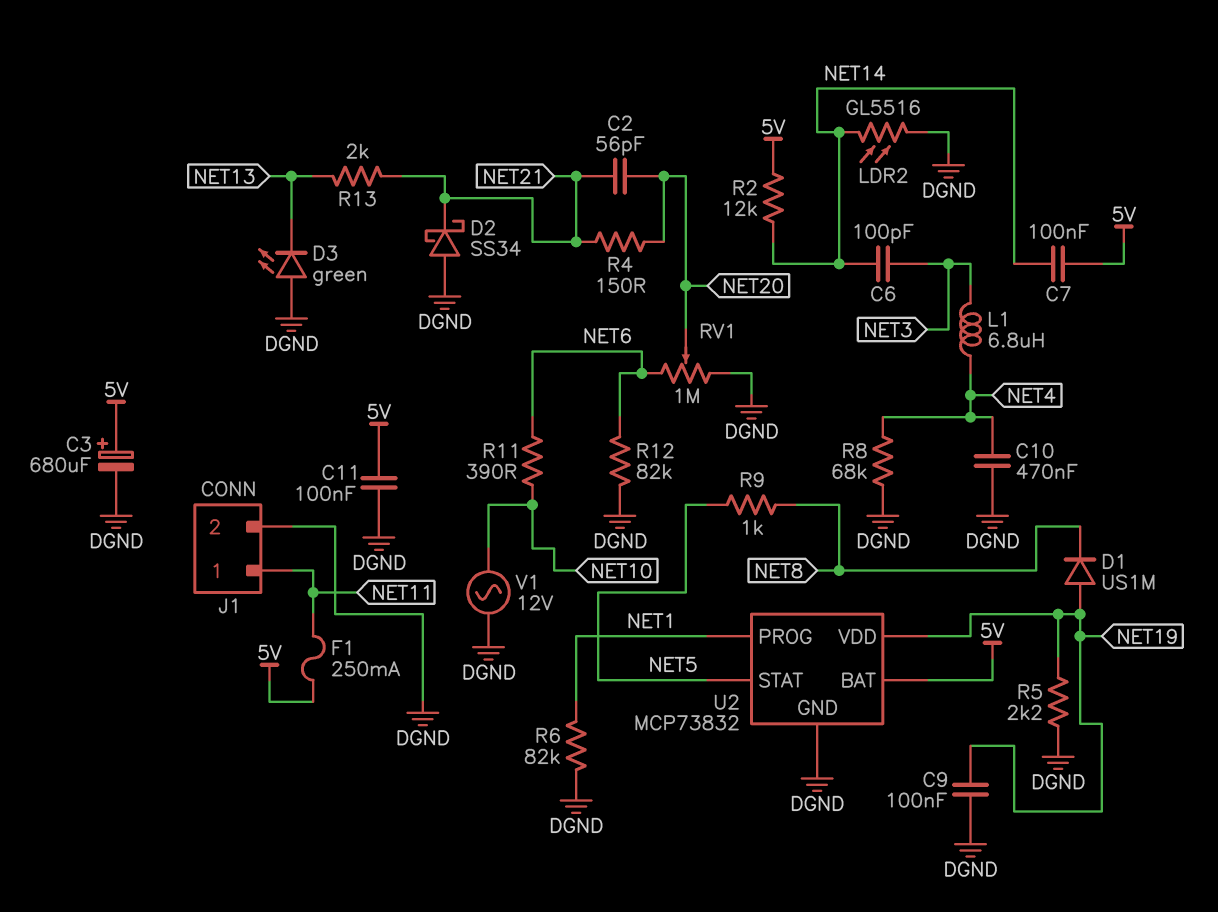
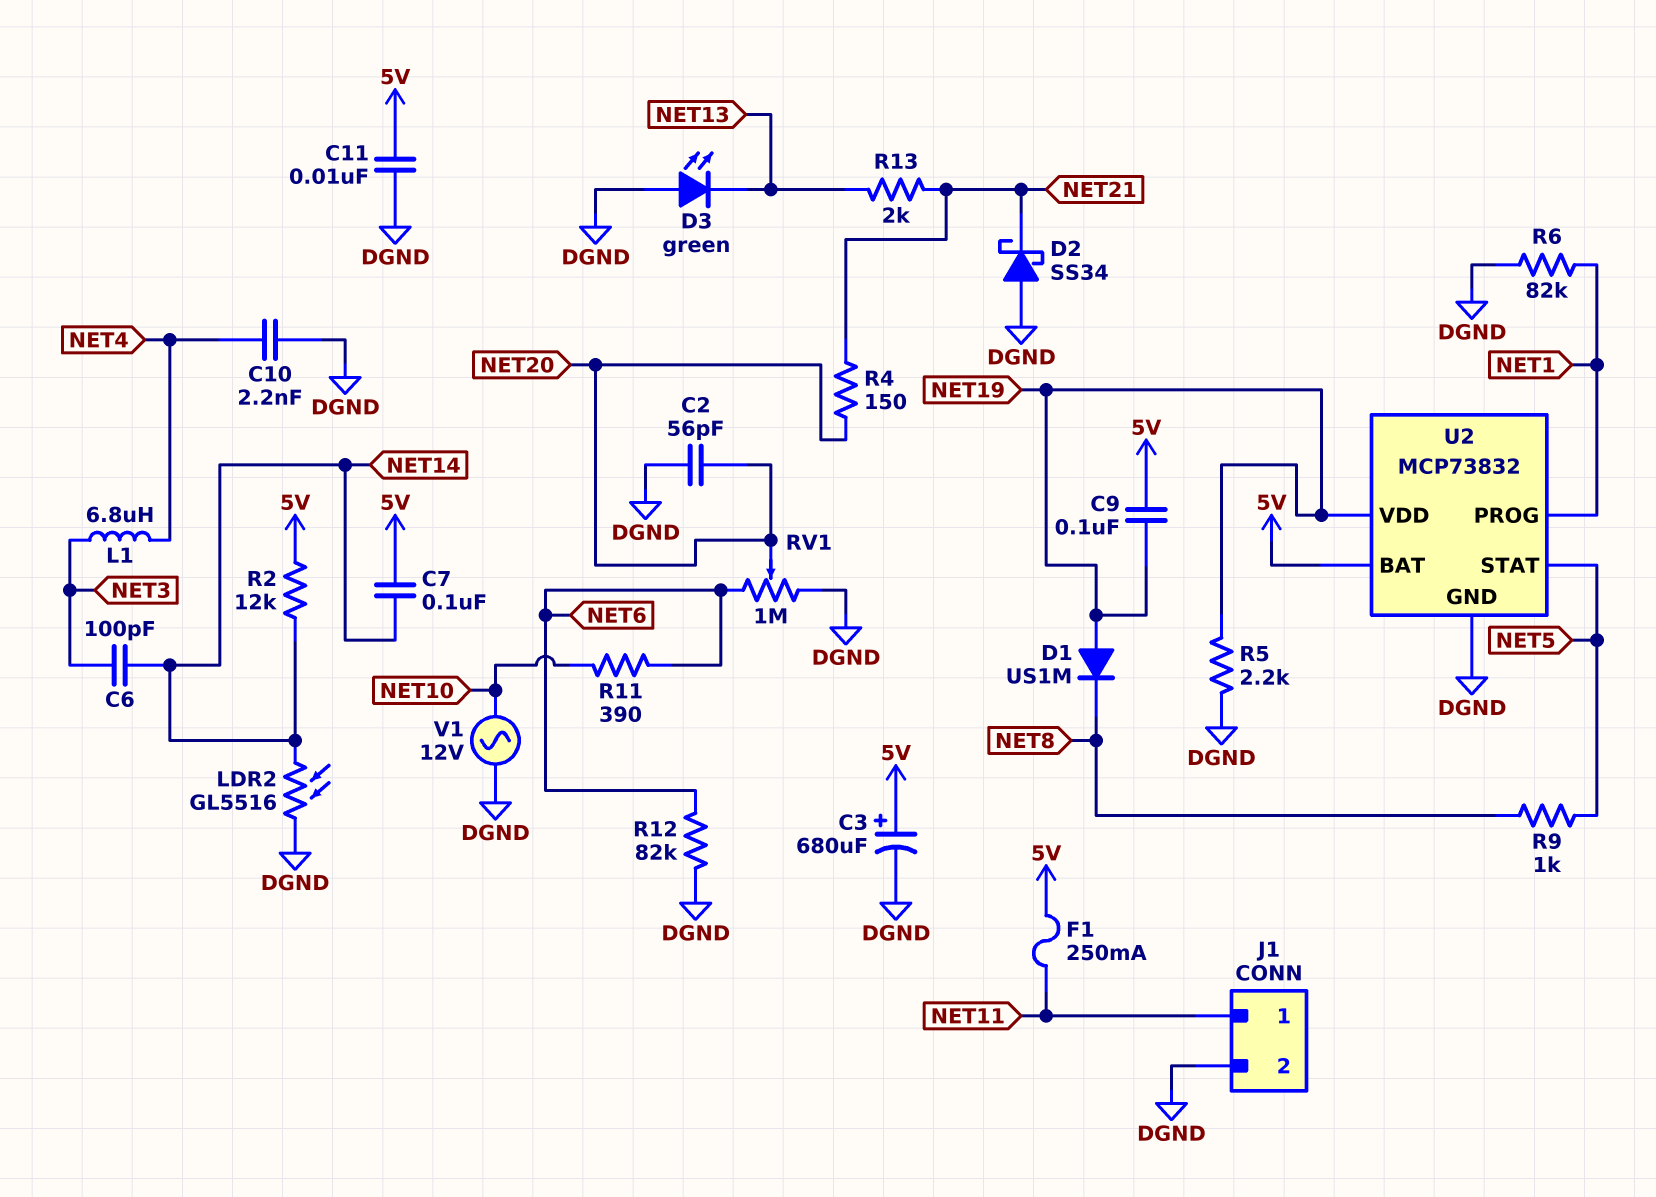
C2: 56pF (NET20, NET21) -> 56pF (DGND, NET20)
C9: 100nF (DGND, NET19) -> 100nF (5V, NET19)
C10: 470nF (DGND, NET4) -> 2.2nF (DGND, NET4)
C11: 100nF (5V, DGND) -> 10nF (5V, DGND)
R8: 68k (DGND, NET4) -> none

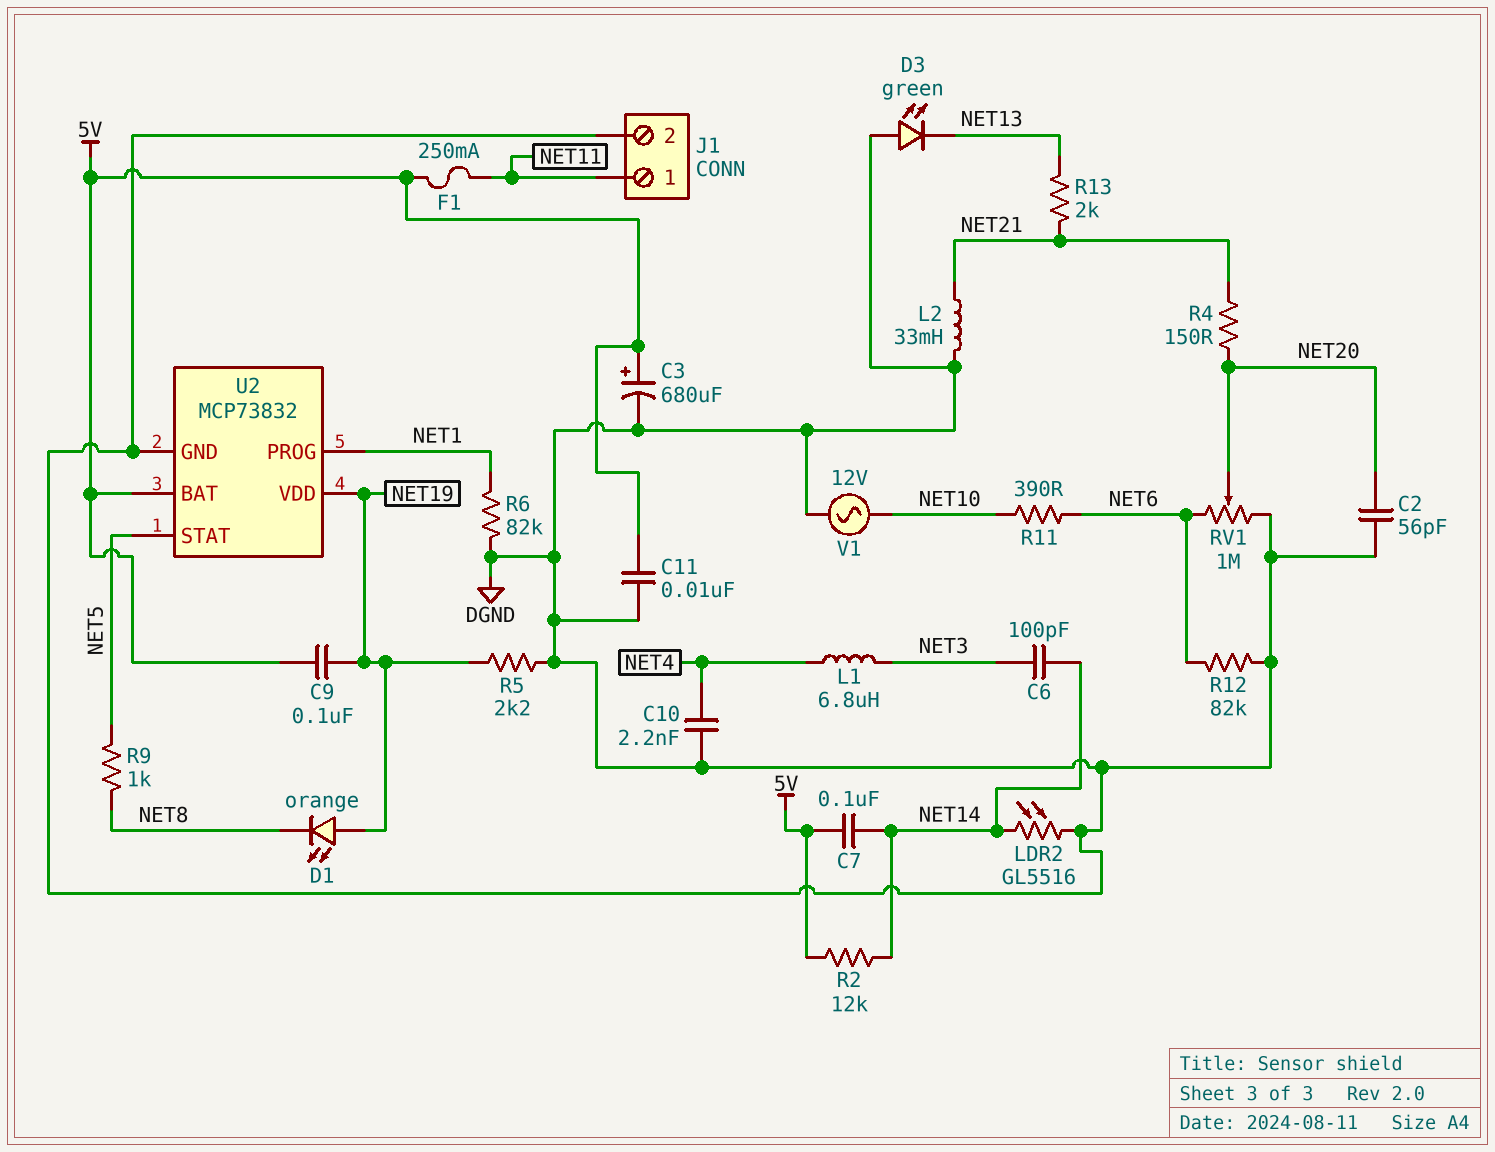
D1: diode US1M (A NET19, K NET8) -> LED orange (A NET19, K NET8)
D2: schottky SS34 (A DGND, K NET21) -> none
L2: none -> 33mH (DGND, NET21)

